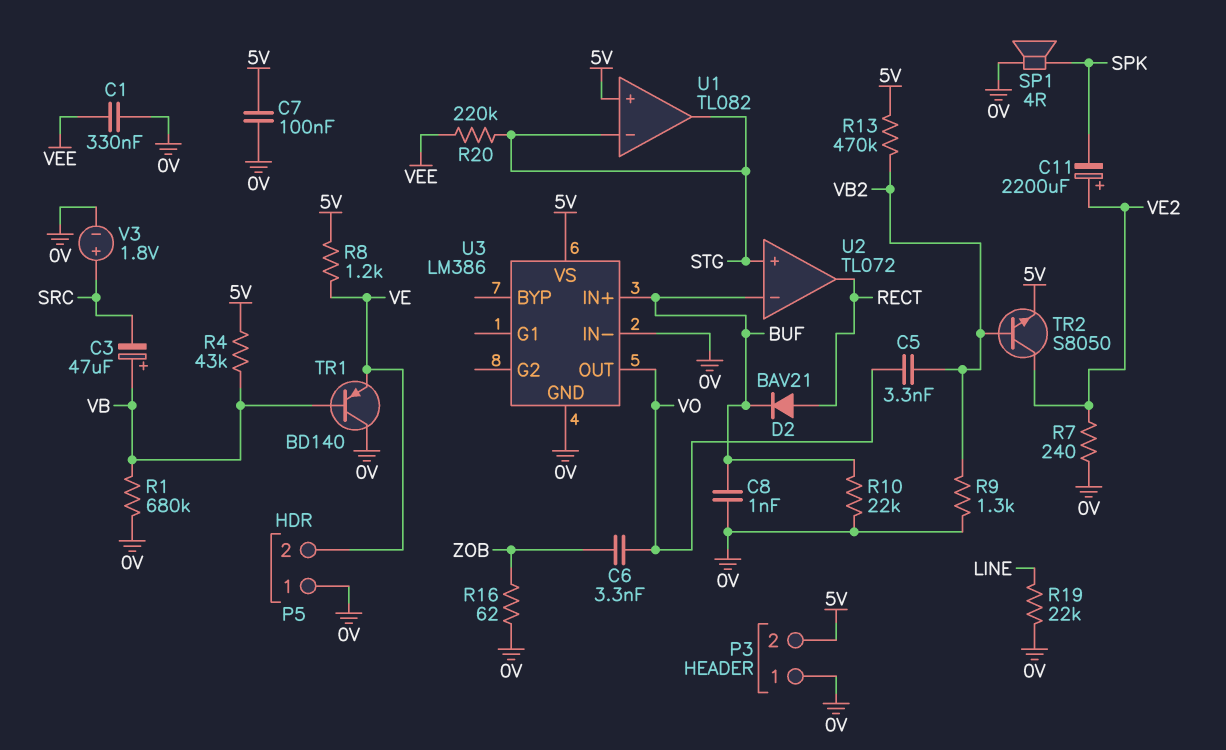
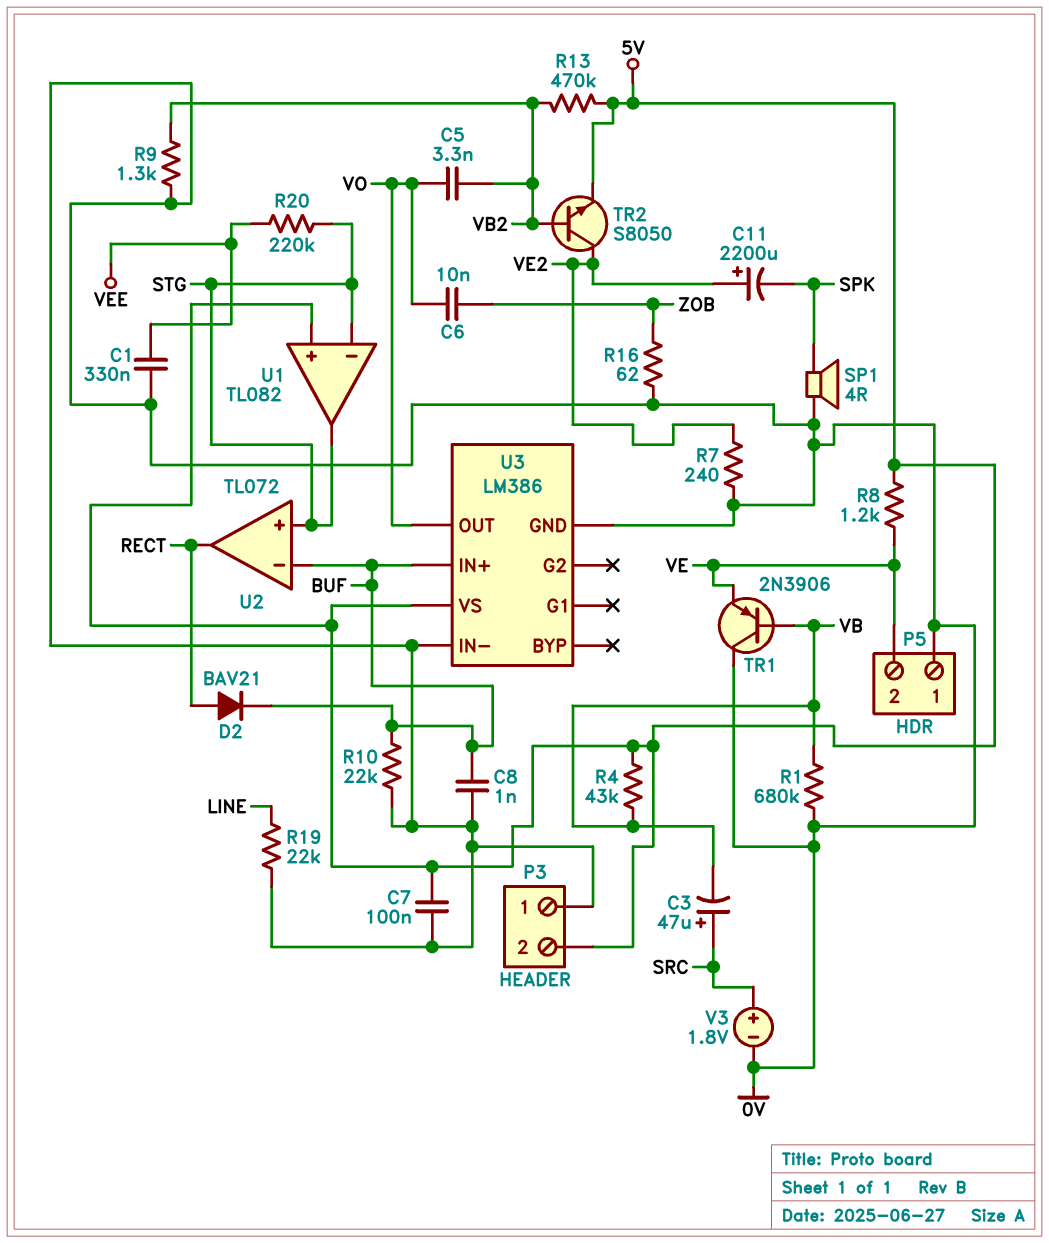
C3: 47uF (plus VB, minus SRC) -> 47uF (plus SRC, minus VB)
C6: 3.3nF (VO, ZOB) -> 10nF (VO, ZOB)
TR1: PNP BD140 (B VB, C 0V, E VE) -> PNP 2N3906 (B VB, C 0V, E VE)

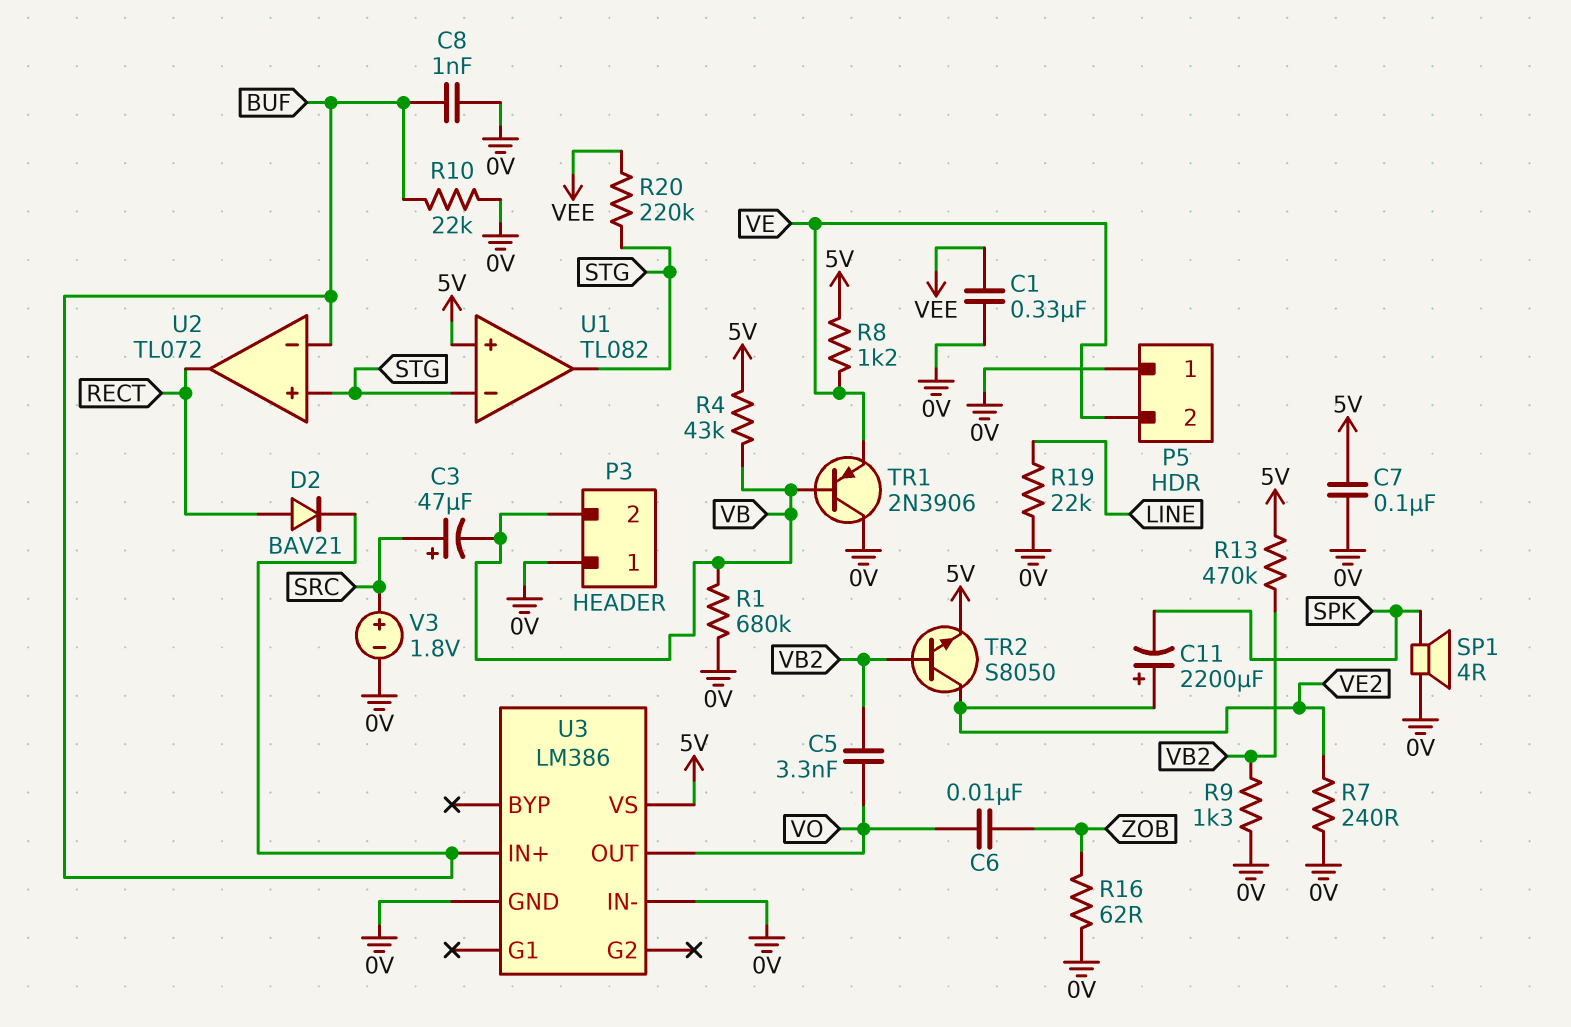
P3 pin 2: 5V -> VB

